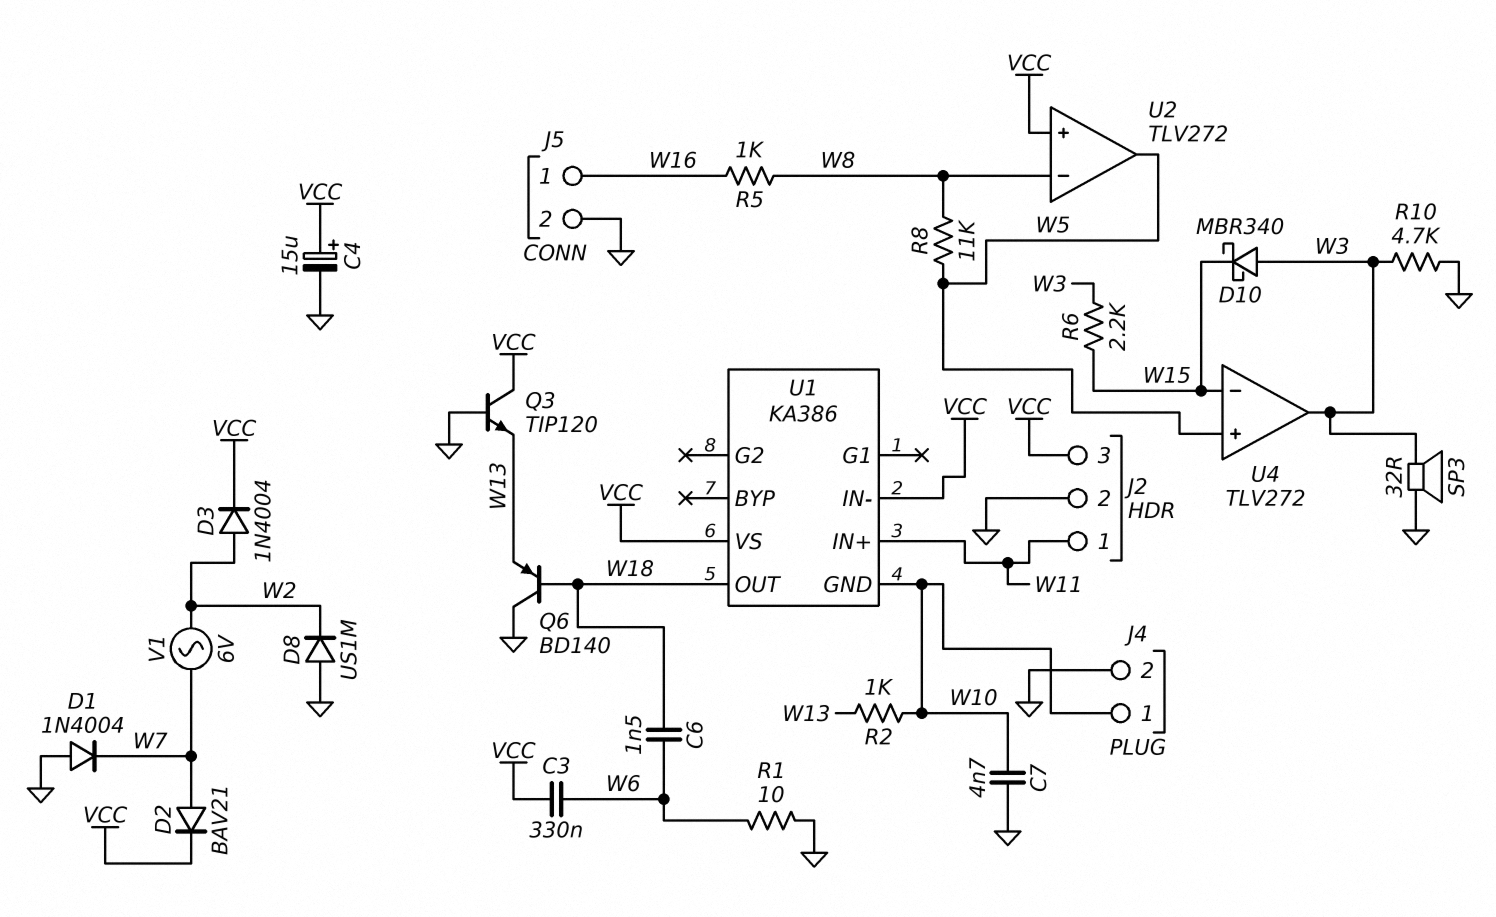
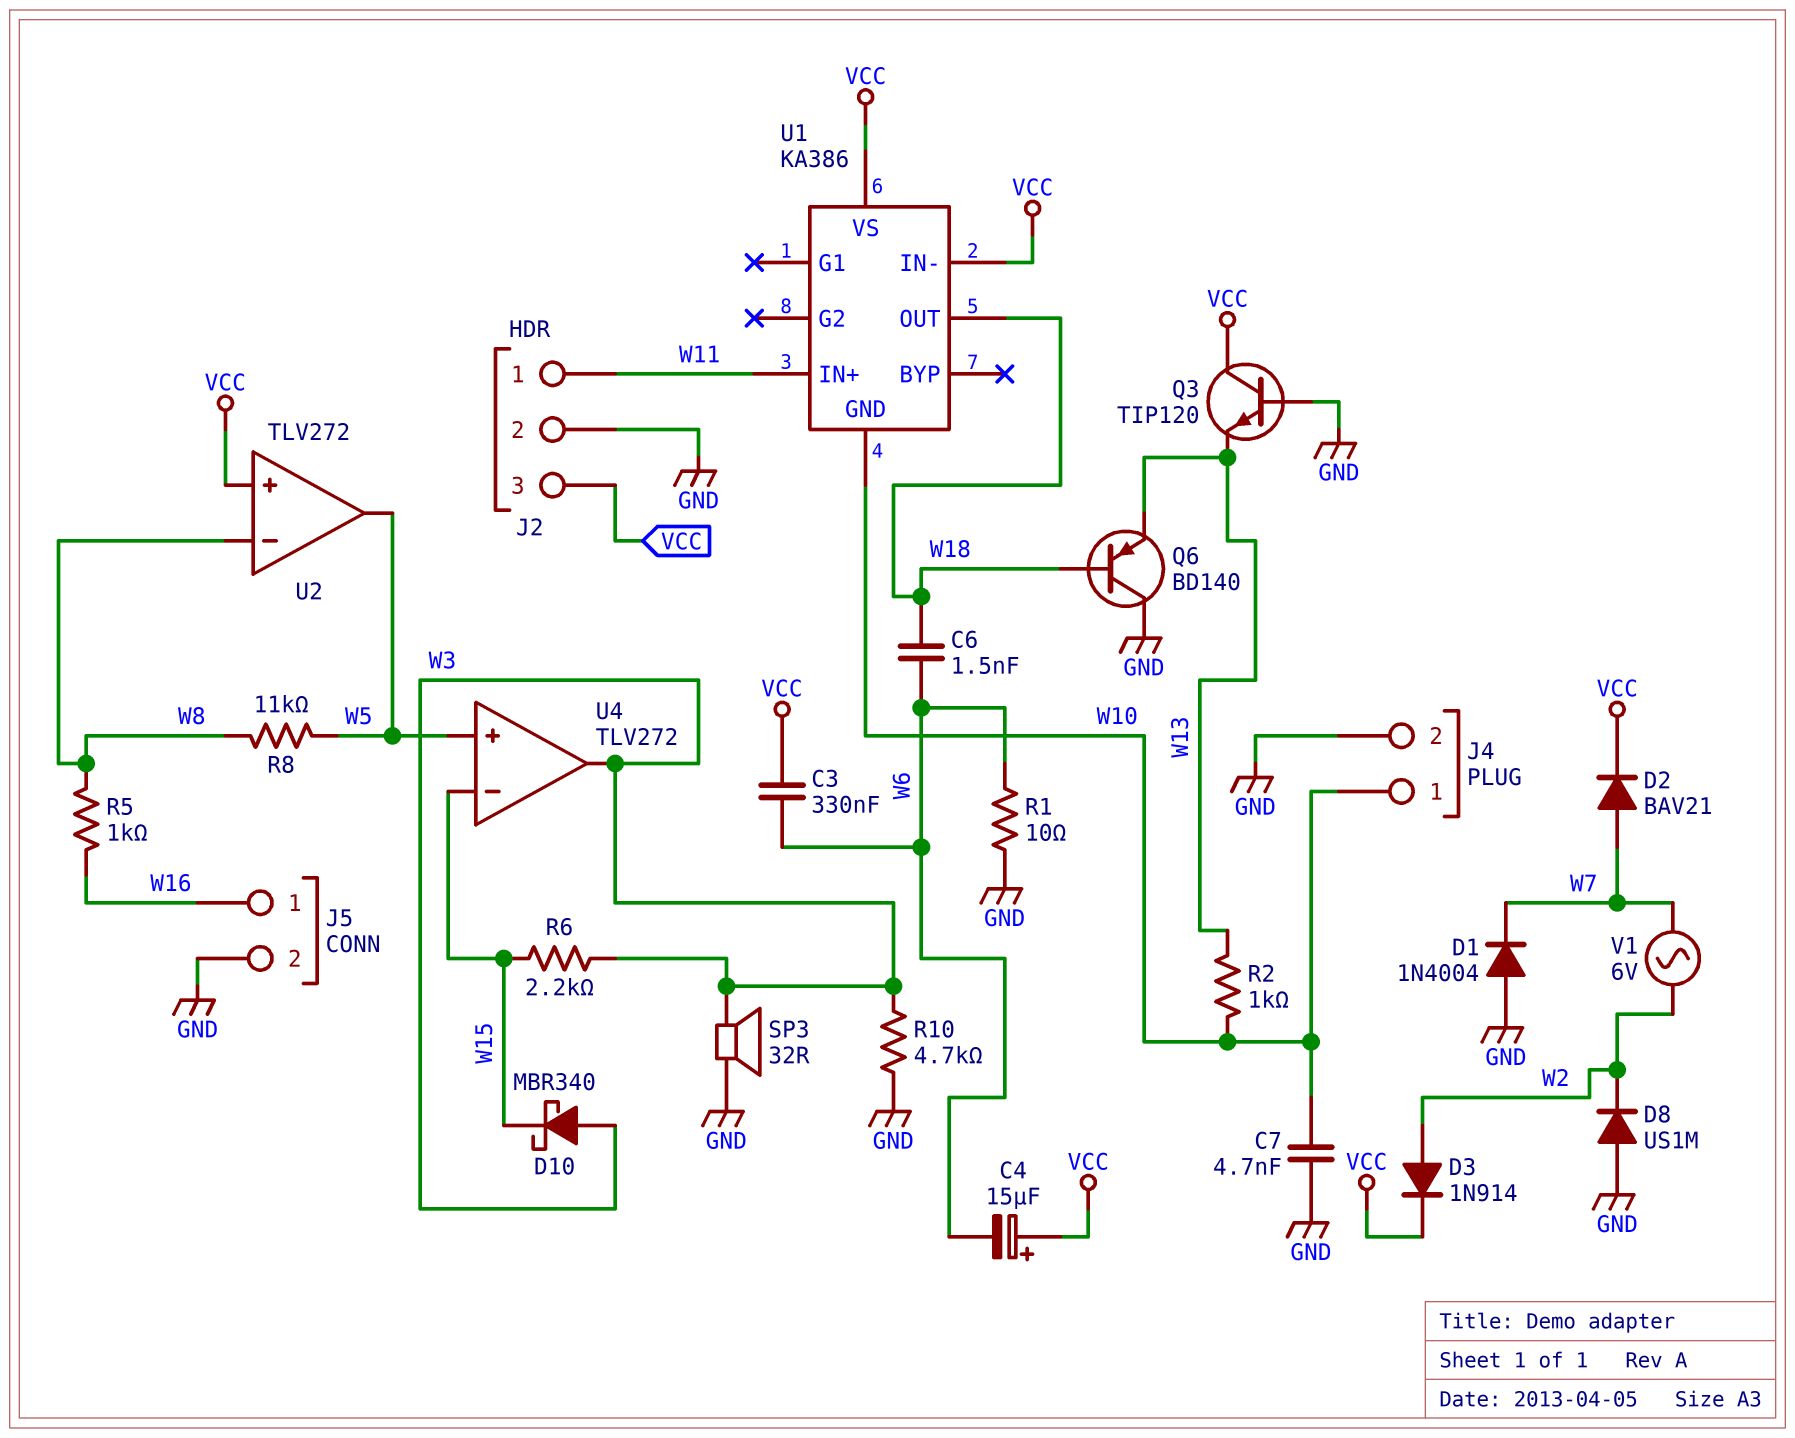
C4: 15uF (plus VCC, minus GND) -> 15uF (plus VCC, minus W6)
D3: diode 1N4004 (A W2, K VCC) -> diode 1N914 (A W2, K VCC)

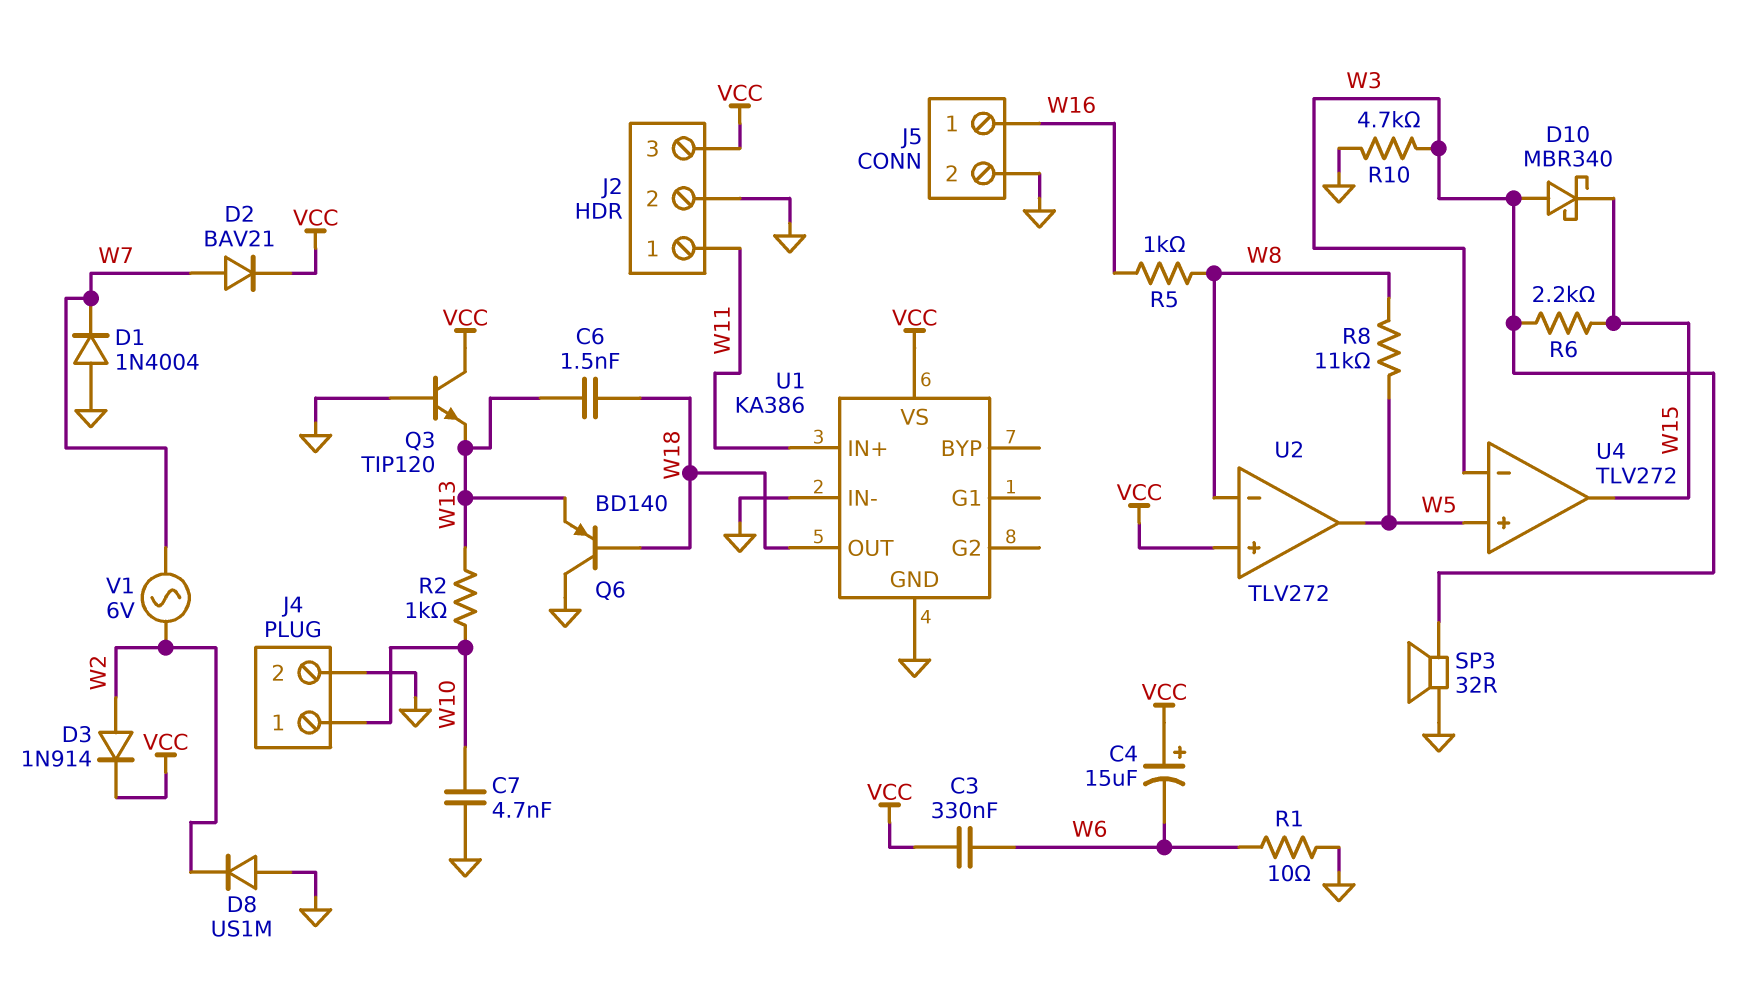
C6: 1.5nF (W6, W18) -> 1.5nF (W13, W18)
U1 pin GND: W10 -> GND
U1 pin IN-: VCC -> GND
U4 pin in-: W15 -> W3
U4 pin out: W3 -> W15

